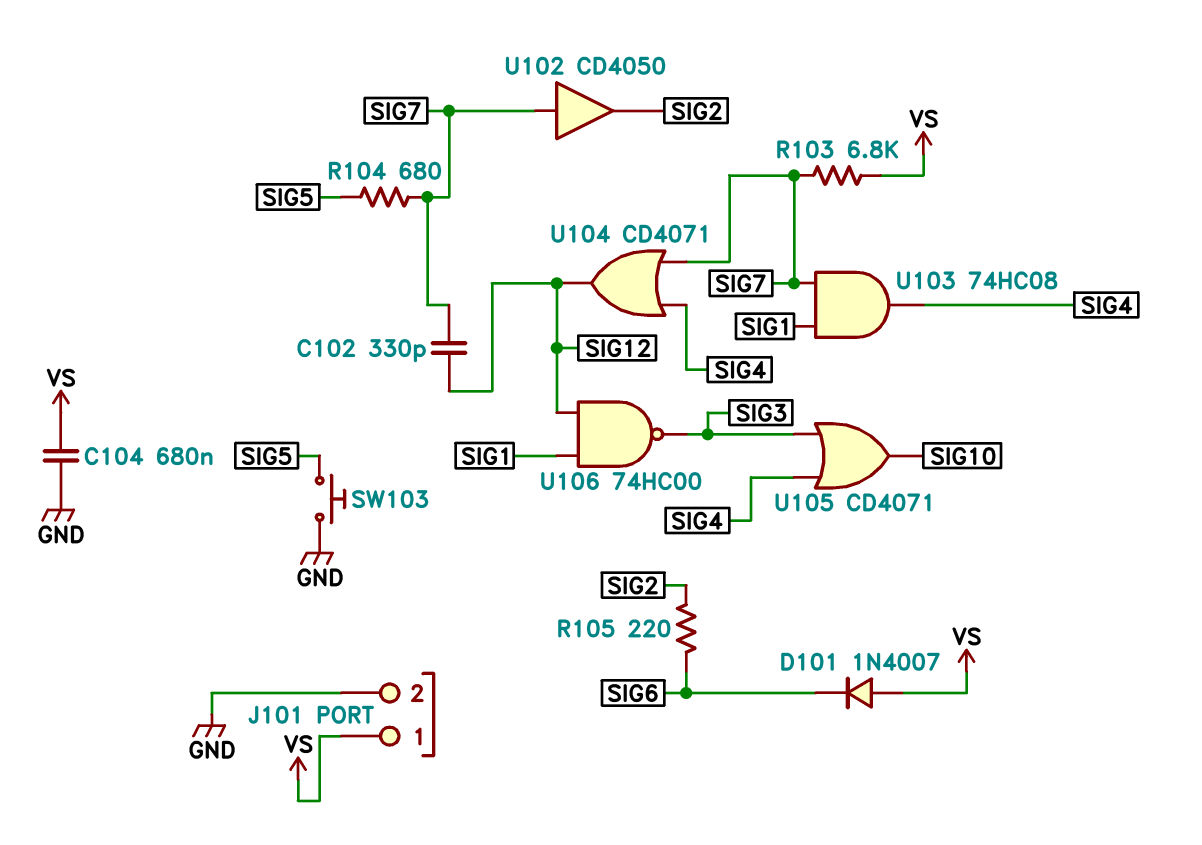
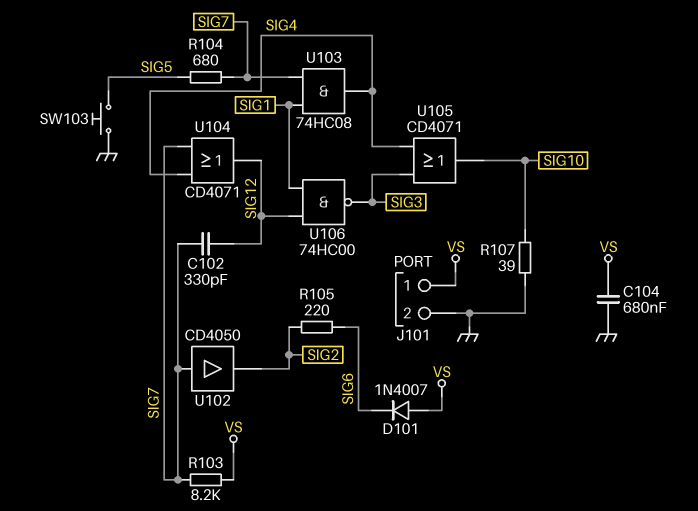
R103: 6.8k (SIG7, VS) -> 8.2k (SIG7, VS)
R107: none -> 39 (GND, SIG10)

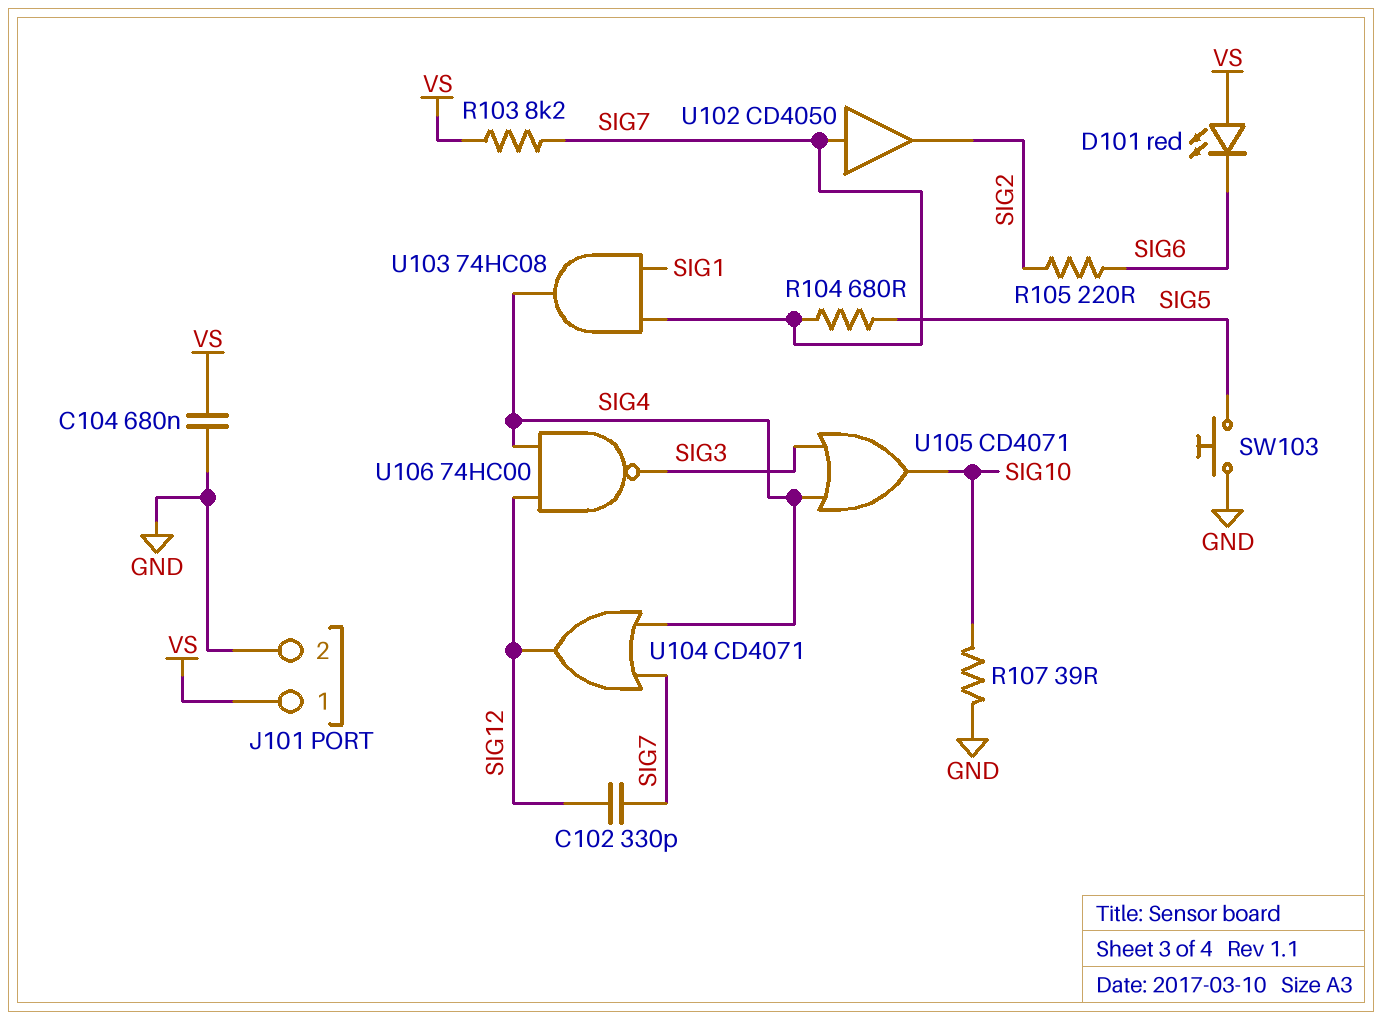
D101: diode 1N4007 (A VS, K SIG6) -> LED red (A VS, K SIG6)
U106: NAND 74HC00 (in SIG1, in SIG12, out SIG3) -> NAND 74HC00 (in SIG4, in SIG12, out SIG3)

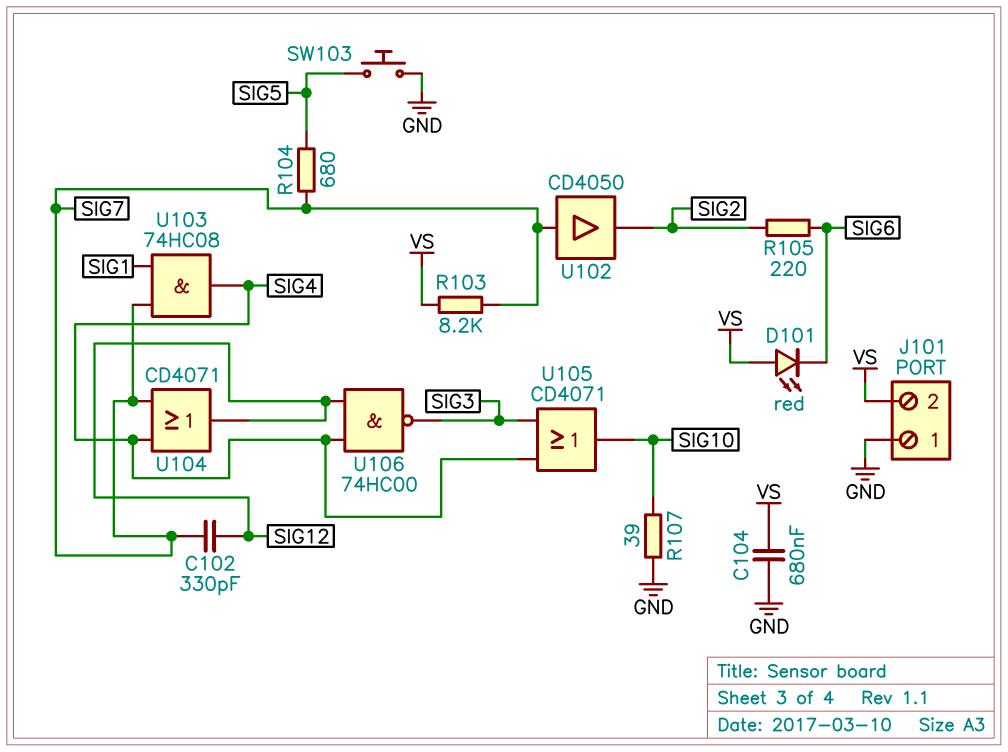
J101 pin 1: VS -> GND
J101 pin 2: GND -> VS

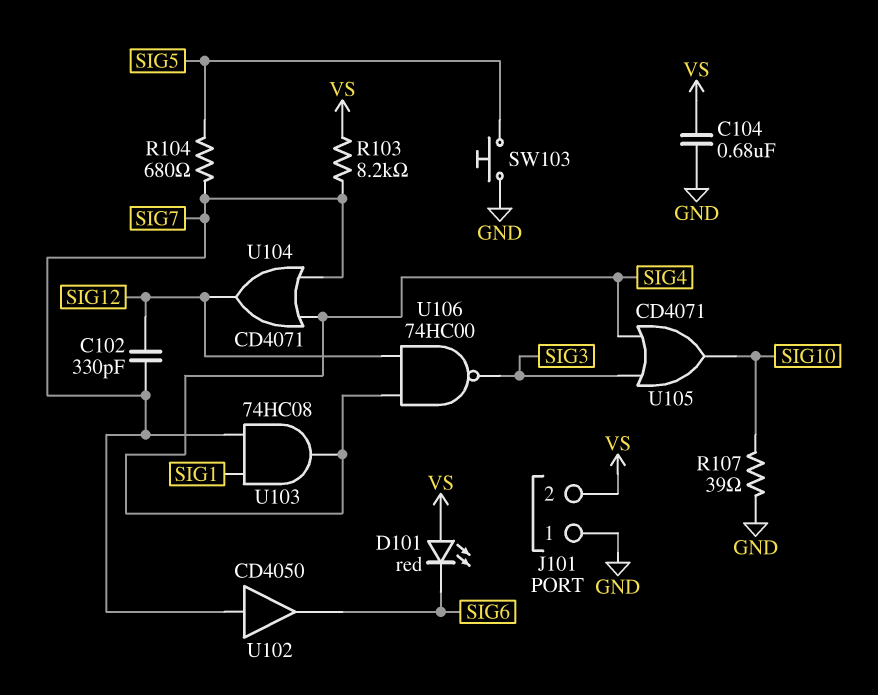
R105: 220 (SIG2, SIG6) -> none
U102: buffer CD4050 (in SIG7, out SIG2) -> buffer CD4050 (in SIG7, out SIG6)

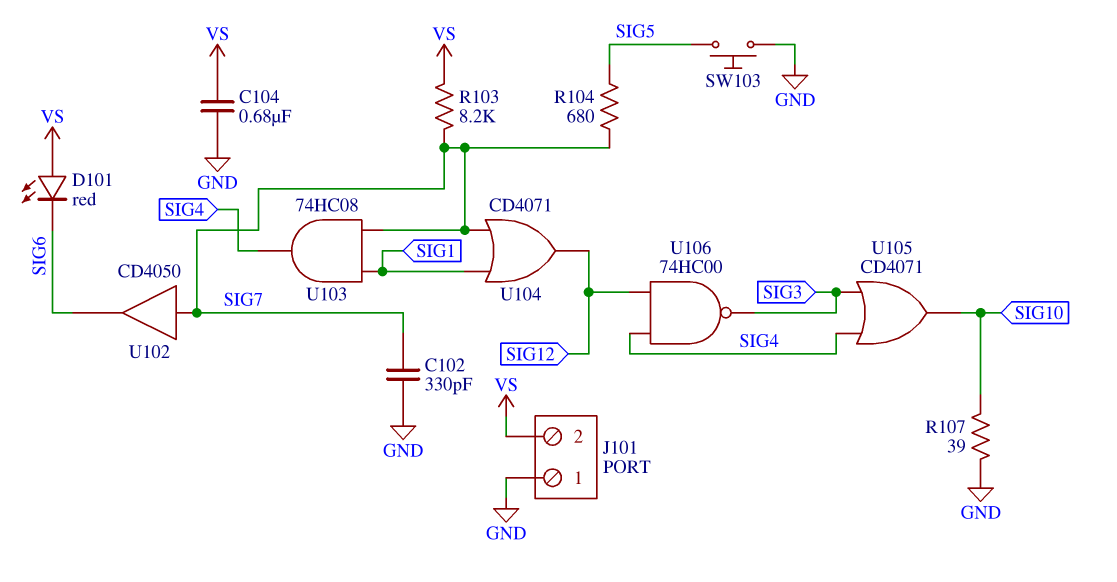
C102: 330pF (SIG7, SIG12) -> 330pF (GND, SIG7)
U104: OR CD4071 (in SIG4, in SIG7, out SIG12) -> OR CD4071 (in SIG1, in SIG7, out SIG12)

